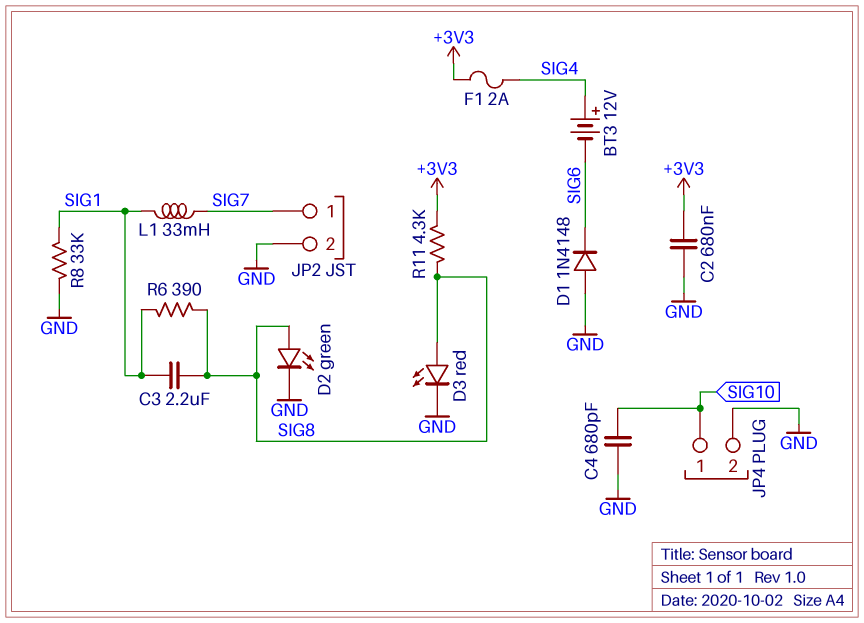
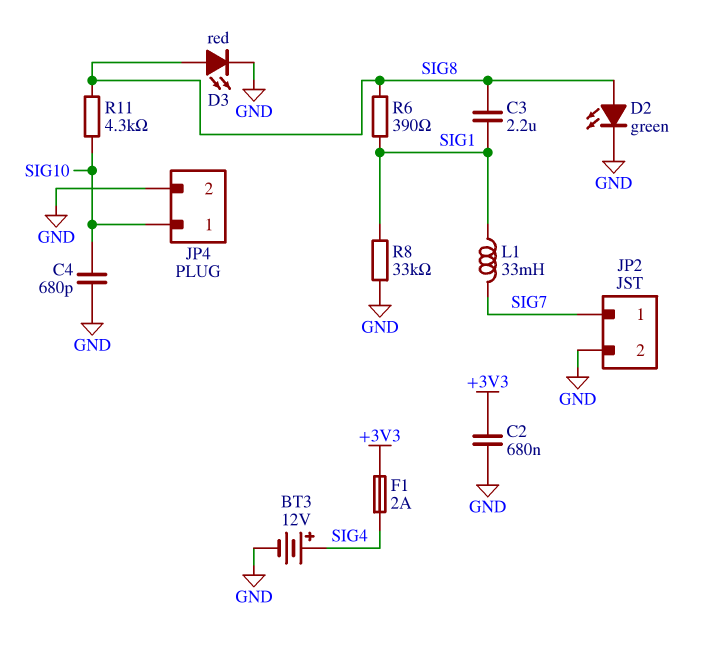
BT3: 12V (plus SIG4, minus SIG6) -> 12V (plus SIG4, minus GND)
D1: diode 1N4148 (A GND, K SIG6) -> none
R11: 4.3k (+3V3, SIG8) -> 4.3k (SIG8, SIG10)

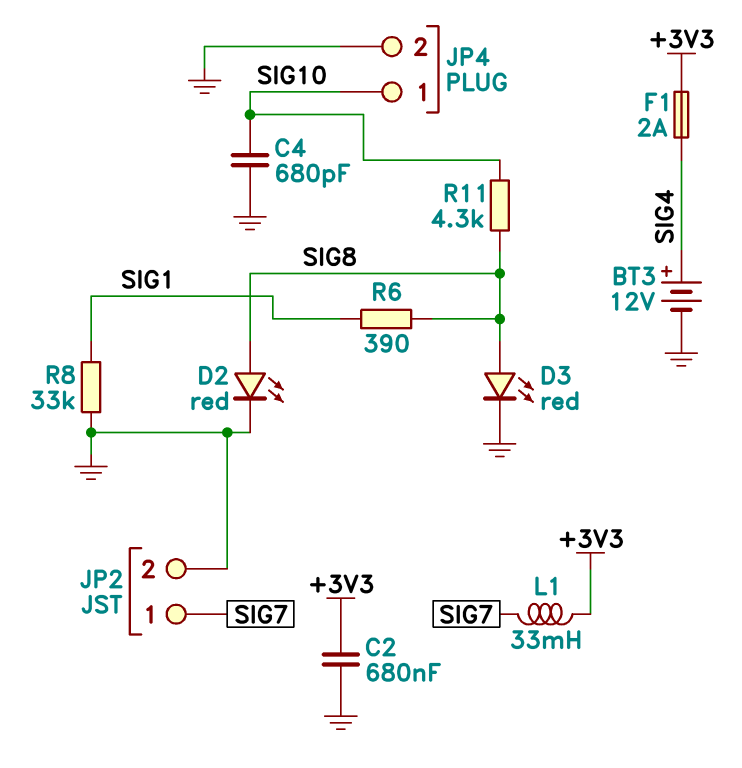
C3: 2.2uF (SIG1, SIG8) -> none
D2: LED green (A SIG8, K GND) -> LED red (A SIG8, K GND)
L1: 33mH (SIG1, SIG7) -> 33mH (+3V3, SIG7)

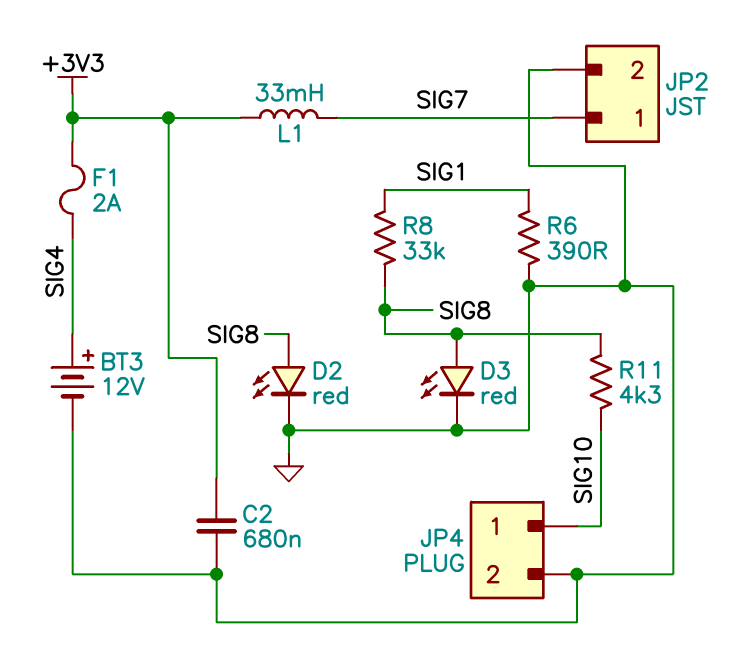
C4: 680pF (GND, SIG10) -> none
R6: 390 (SIG1, SIG8) -> 390 (GND, SIG1)
R8: 33k (GND, SIG1) -> 33k (SIG1, SIG8)

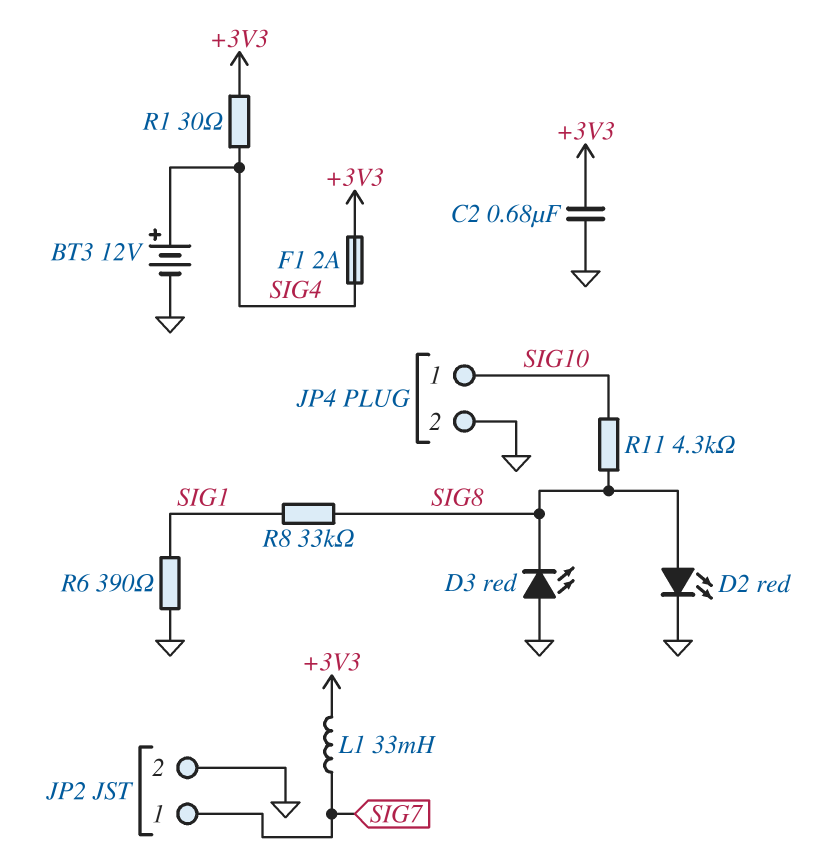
D3: LED red (A SIG8, K GND) -> LED red (A GND, K SIG8)
R1: none -> 30 (+3V3, SIG4)

